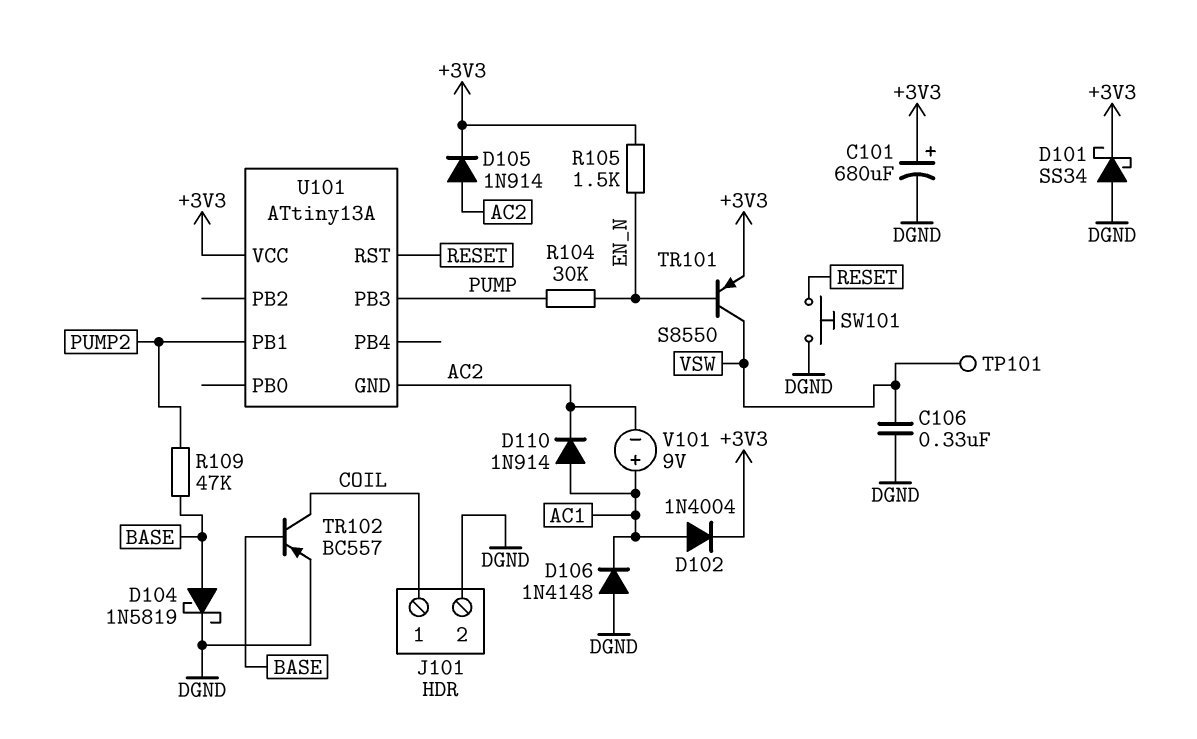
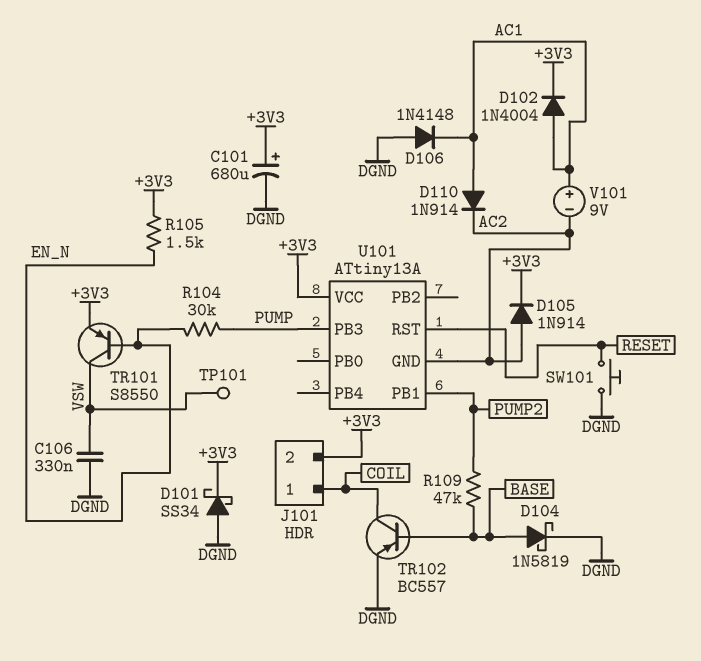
J101 pin 2: DGND -> +3V3

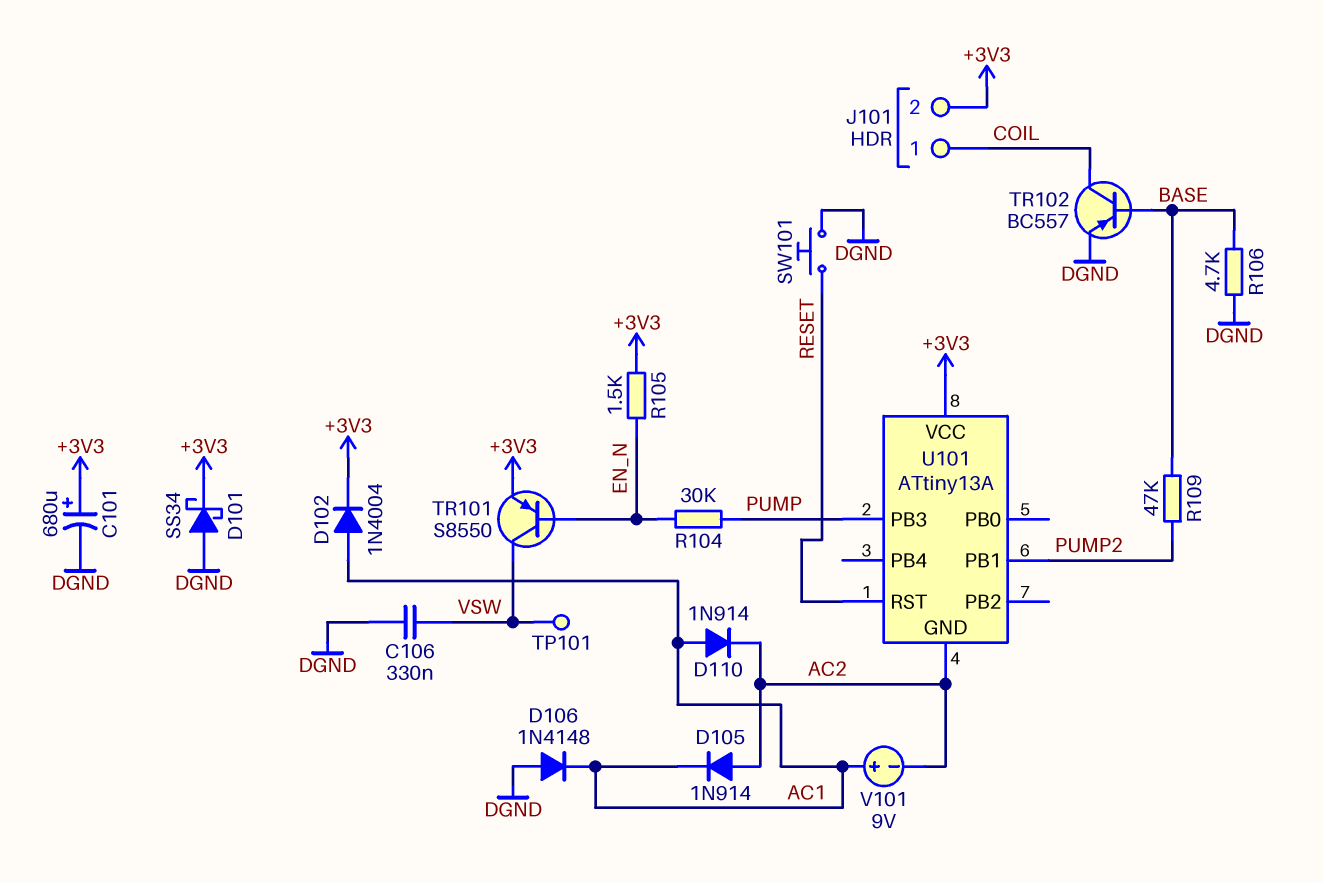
D104: schottky 1N5819 (A BASE, K DGND) -> none
D105: diode 1N914 (A AC2, K +3V3) -> diode 1N914 (A AC2, K AC1)
R106: none -> 4.7k (BASE, DGND)

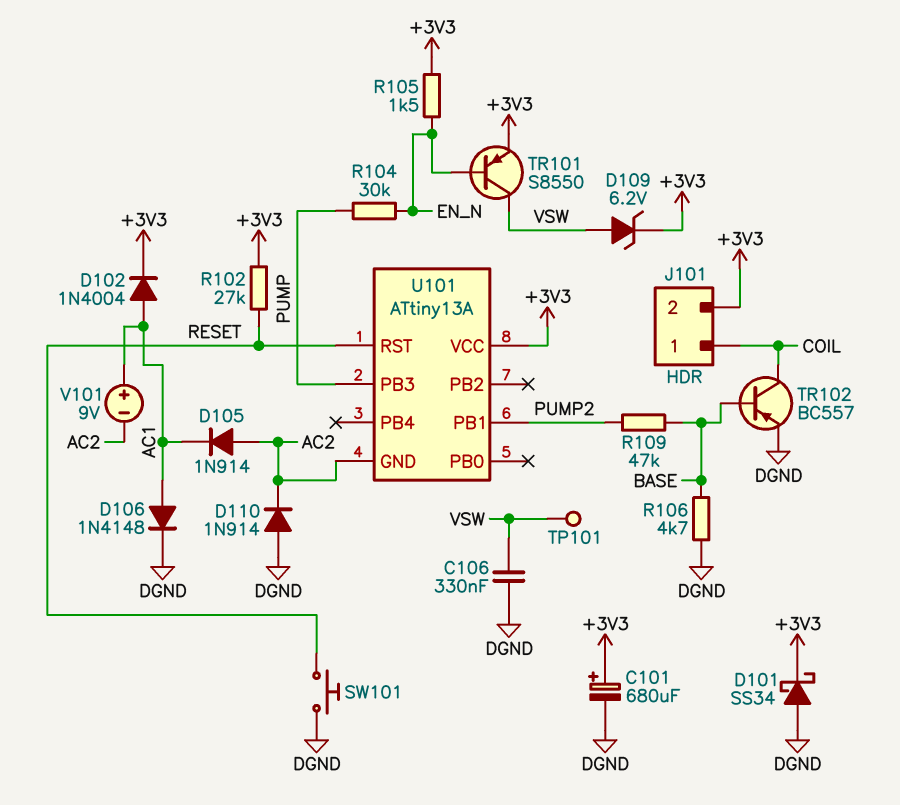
D106: diode 1N4148 (A DGND, K AC1) -> diode 1N4148 (A AC1, K DGND)
D109: none -> zener 6.2V (A VSW, K +3V3)
D110: diode 1N914 (A AC1, K AC2) -> diode 1N914 (A DGND, K AC2)
R102: none -> 27k (+3V3, RESET)

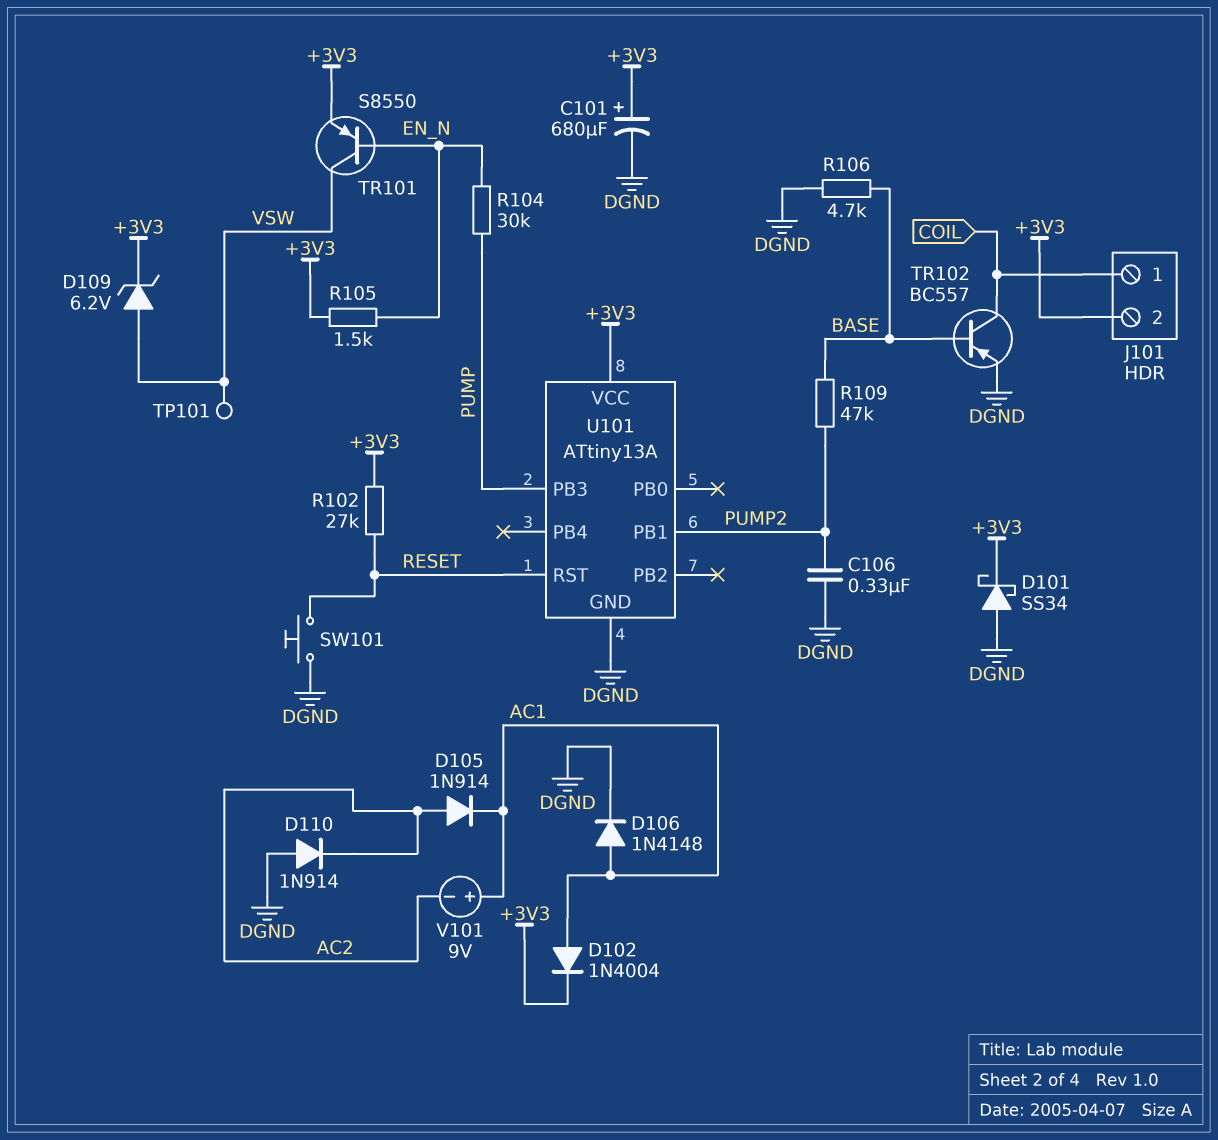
C106: 330nF (DGND, VSW) -> 330nF (DGND, PUMP2)
U101 pin GND: AC2 -> DGND

